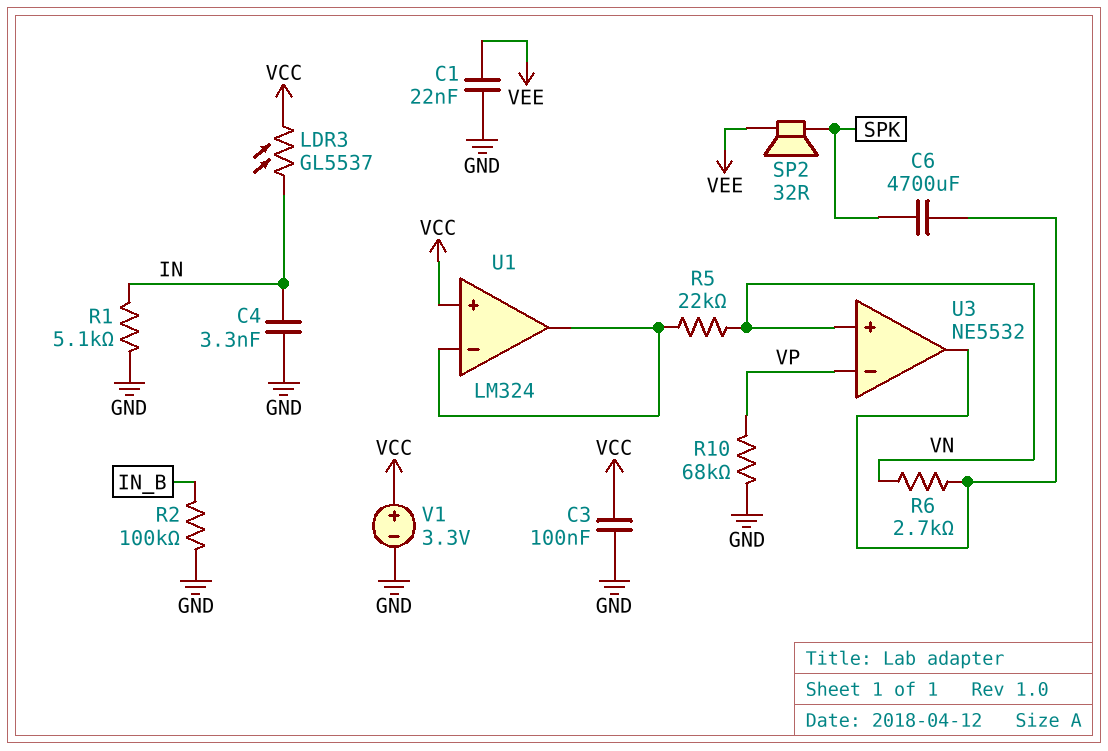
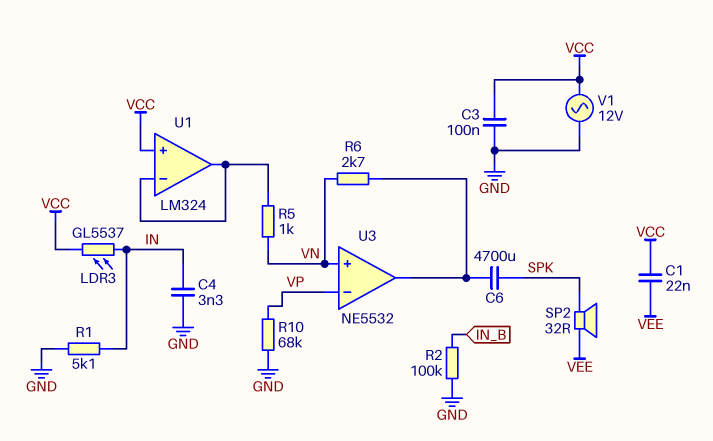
C1: 22nF (GND, VEE) -> 22nF (VCC, VEE)
R5: 22k (U1/in-, VN) -> 1k (U1/in-, VN)
V1: 3.3V (plus VCC, minus GND) -> AC 12V (GND, VCC)

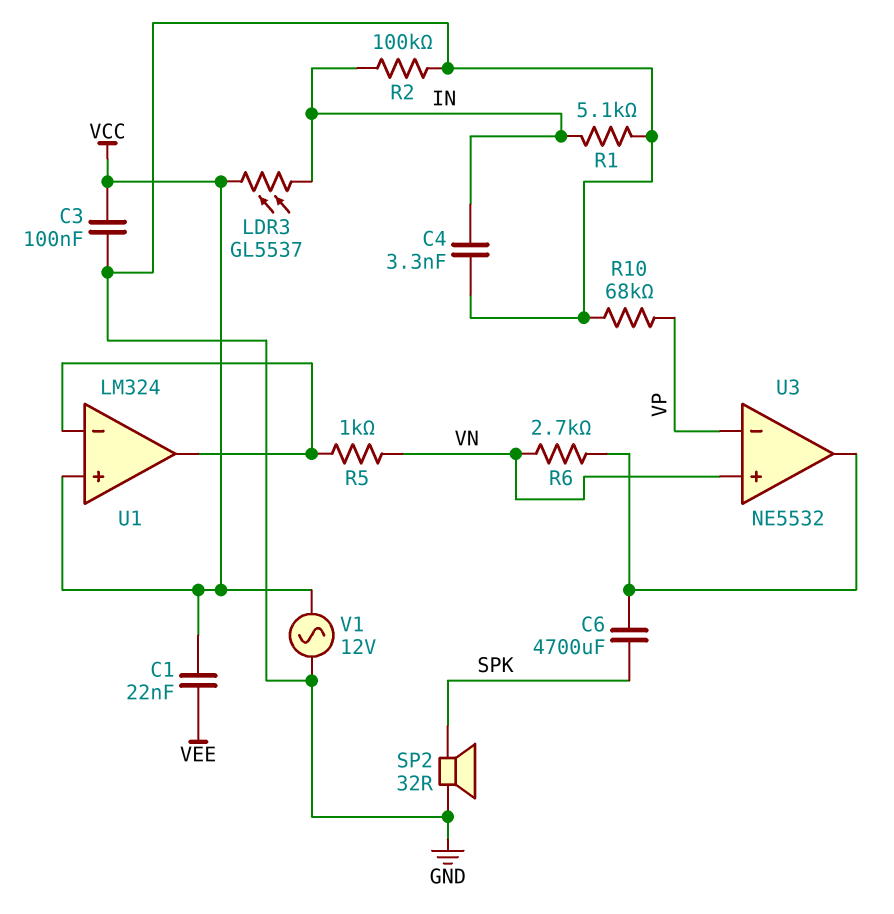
R2: 100k (GND, IN_B) -> 100k (GND, IN)
SP2: speaker 32R (SPK, VEE) -> speaker 32R (GND, SPK)

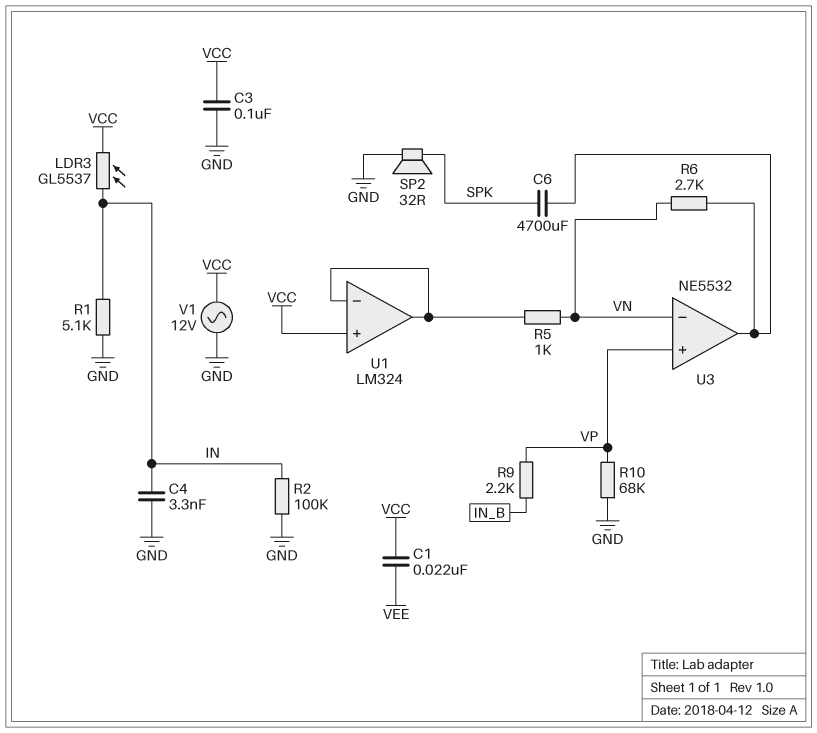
R9: none -> 2.2k (IN_B, VP)
U3 pin in+: VN -> VP
U3 pin in-: VP -> VN

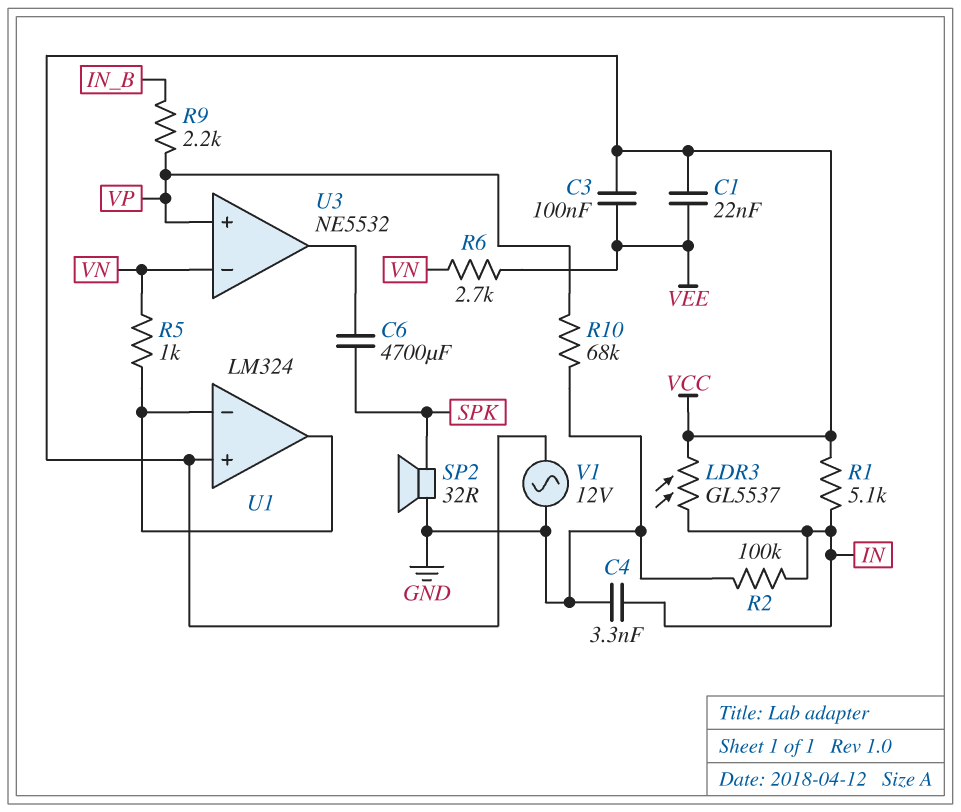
C3: 100nF (GND, VCC) -> 100nF (VCC, VEE)
R1: 5.1k (GND, IN) -> 5.1k (IN, VCC)
R6: 2.7k (U3/out, VN) -> 2.7k (VEE, VN)

